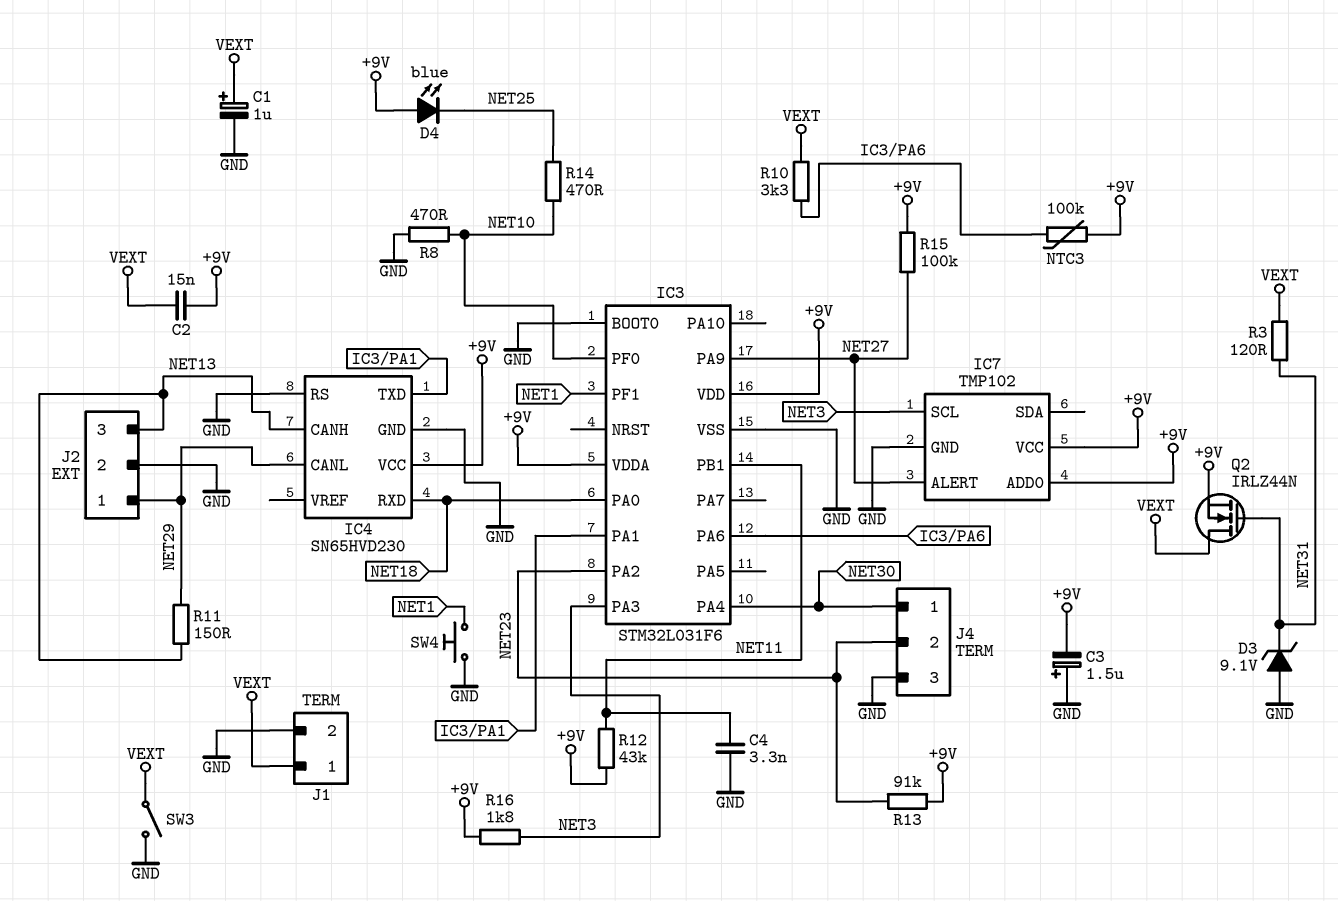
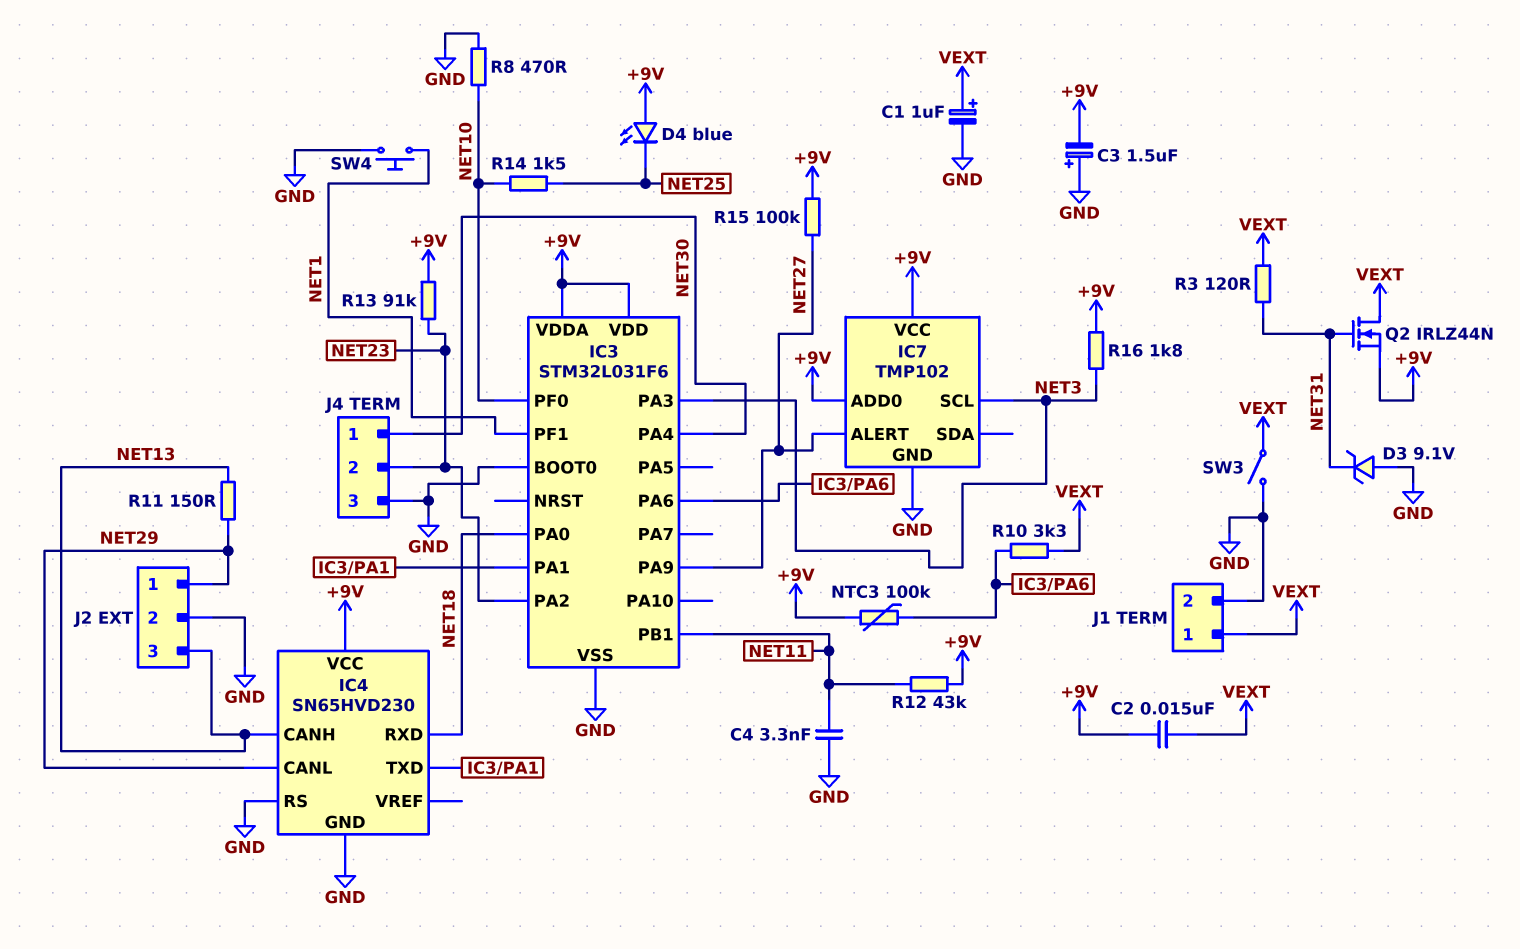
R14: 470 (NET10, NET25) -> 1.5k (NET10, NET25)

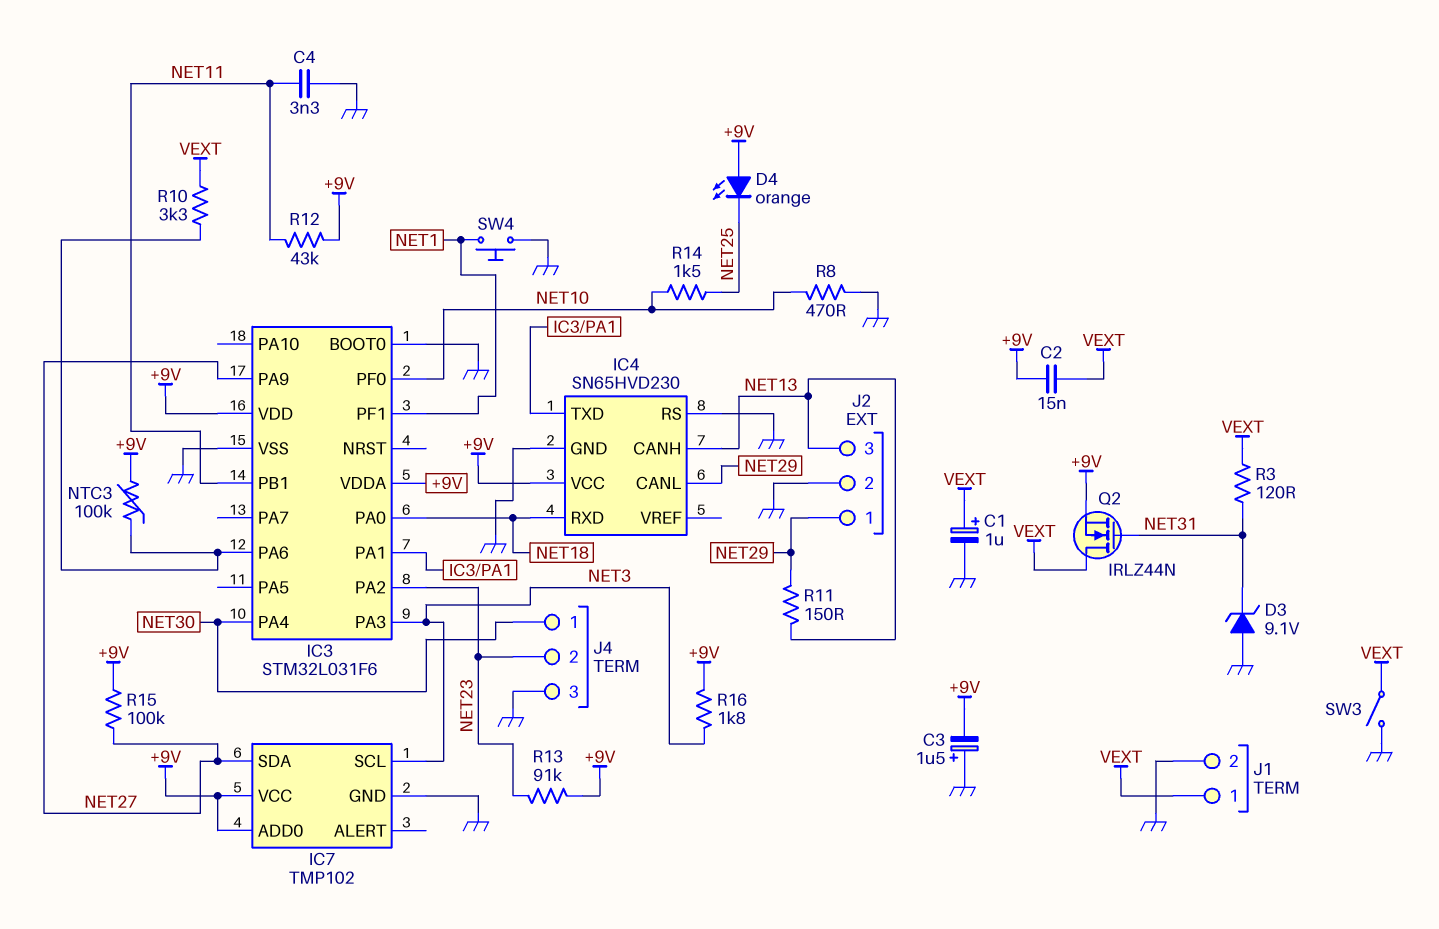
D4: LED blue (A +9V, K NET25) -> LED orange (A +9V, K NET25)
IC7 pin ALERT: NET27 -> none
IC7 pin SDA: none -> NET27

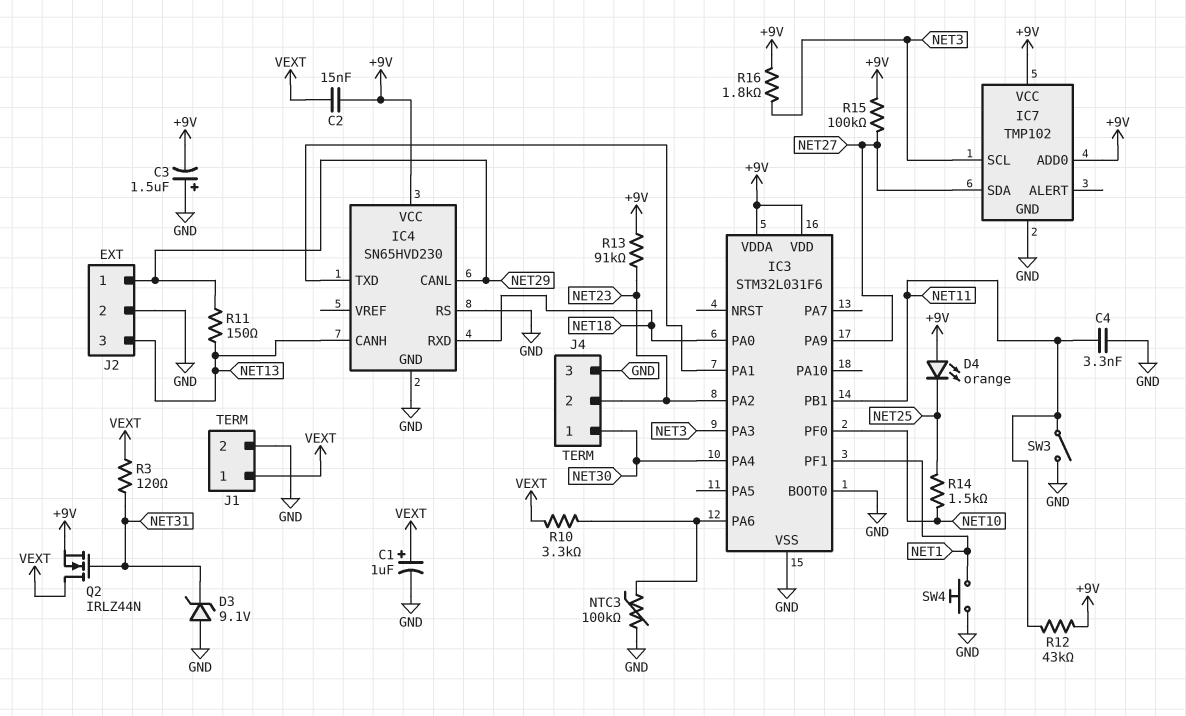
NTC3: 100k (+9V, IC3/PA6) -> 100k (GND, IC3/PA6)
R8: 470 (GND, NET10) -> none
SW3: switch (GND, VEXT) -> switch (GND, NET11)

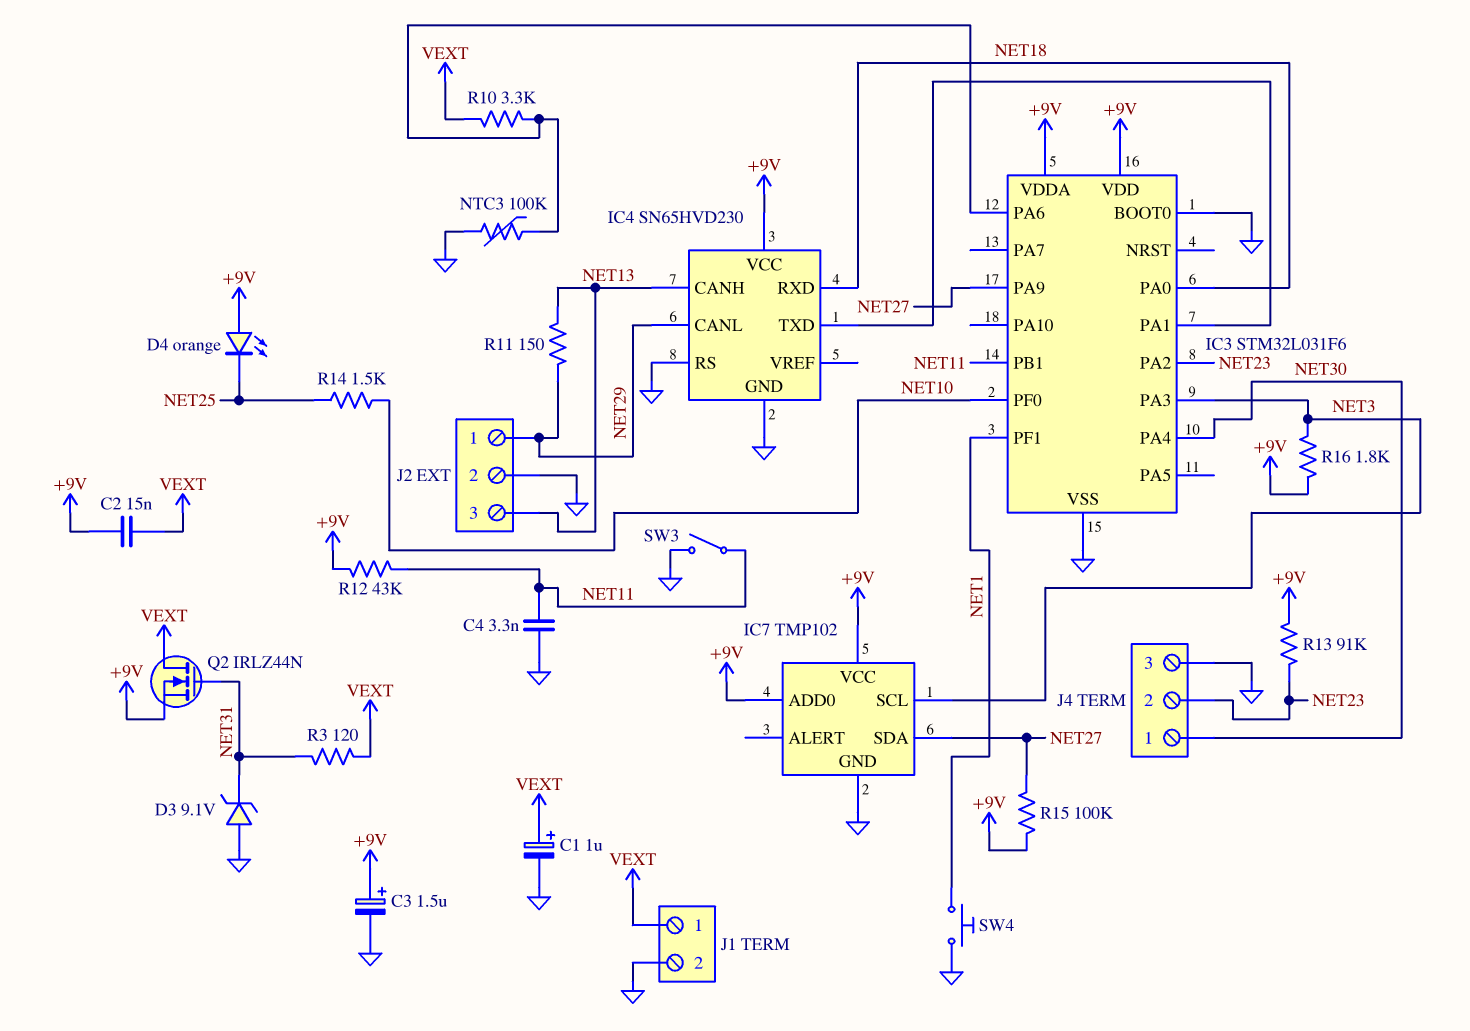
C3: 1.5uF (plus GND, minus +9V) -> 1.5uF (plus +9V, minus GND)

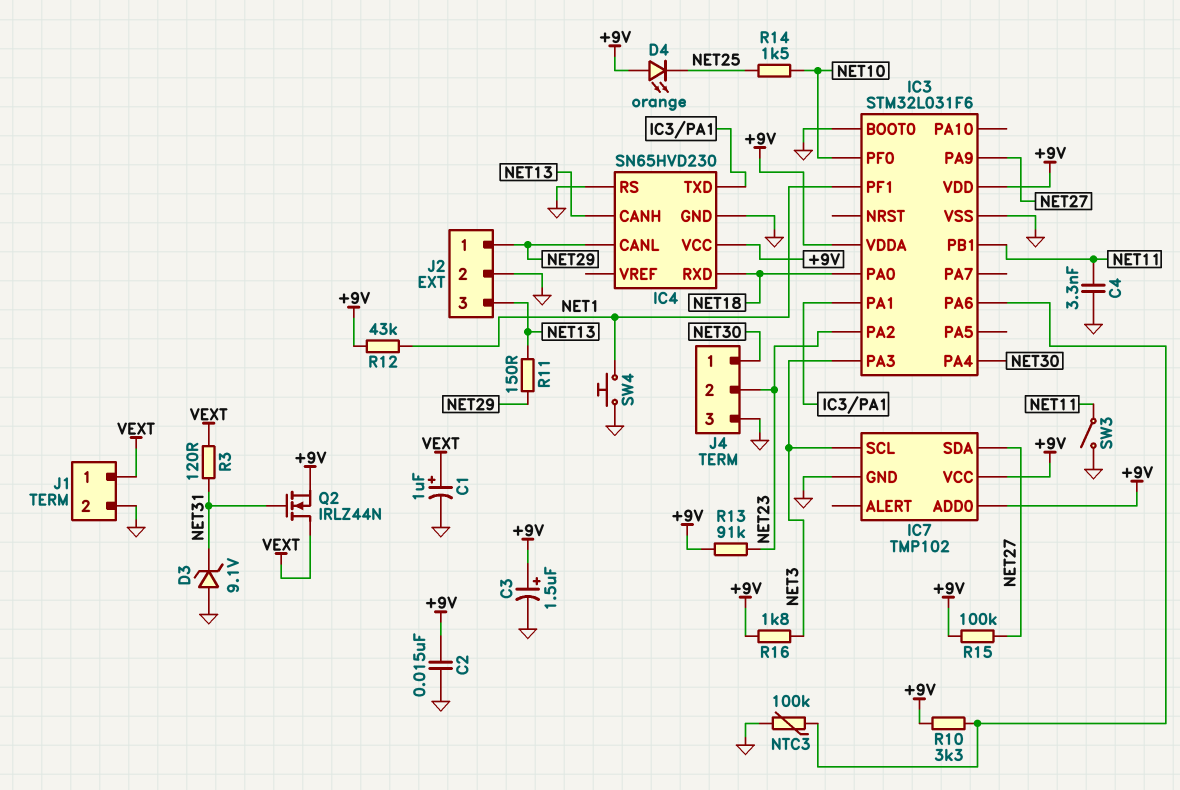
C2: 15nF (+9V, VEXT) -> 15nF (+9V, GND)
R10: 3.3k (IC3/PA6, VEXT) -> 3.3k (+9V, IC3/PA6)
R12: 43k (+9V, NET11) -> 43k (+9V, NET1)

